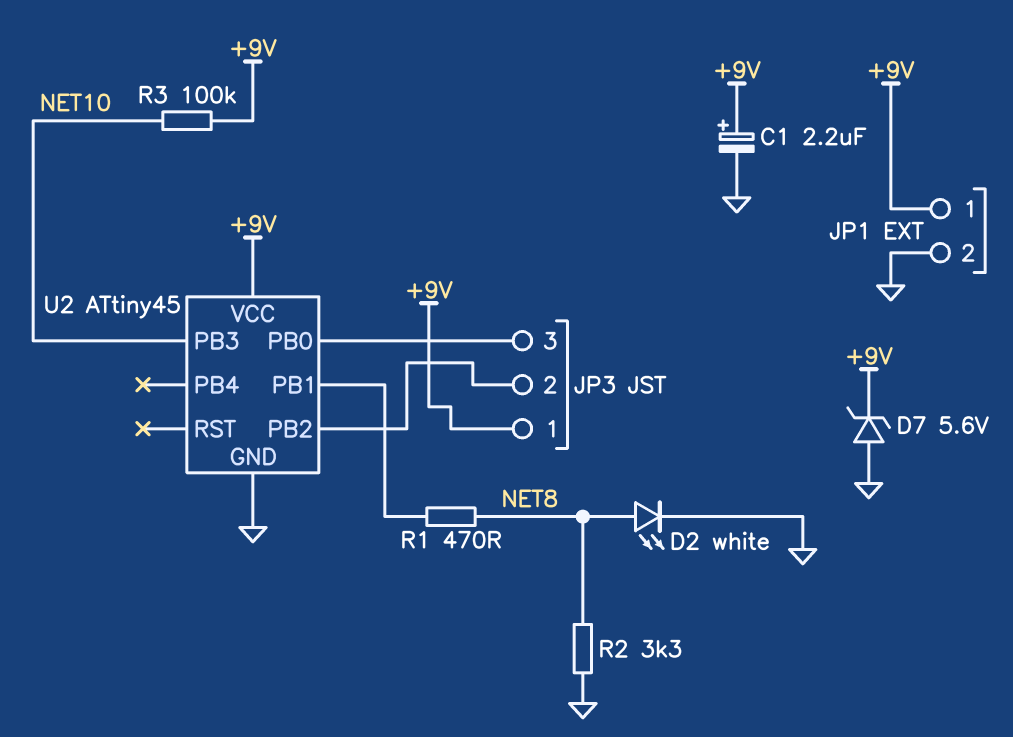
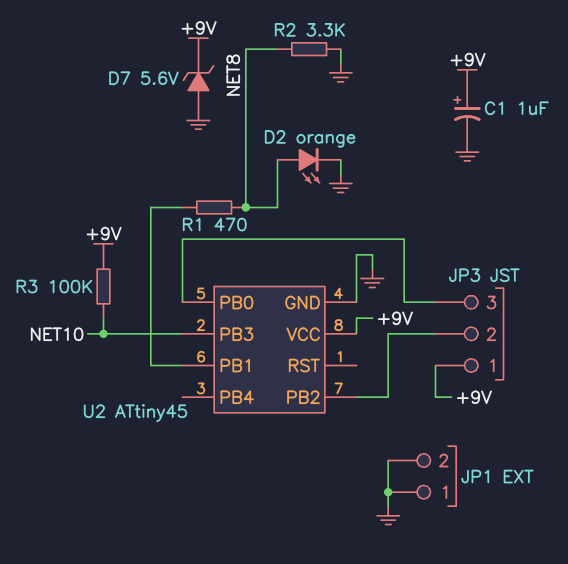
C1: 2.2uF (plus +9V, minus GND) -> 1uF (plus +9V, minus GND)
D2: LED white (A NET8, K GND) -> LED orange (A NET8, K GND)
JP1 pin 1: +9V -> GND

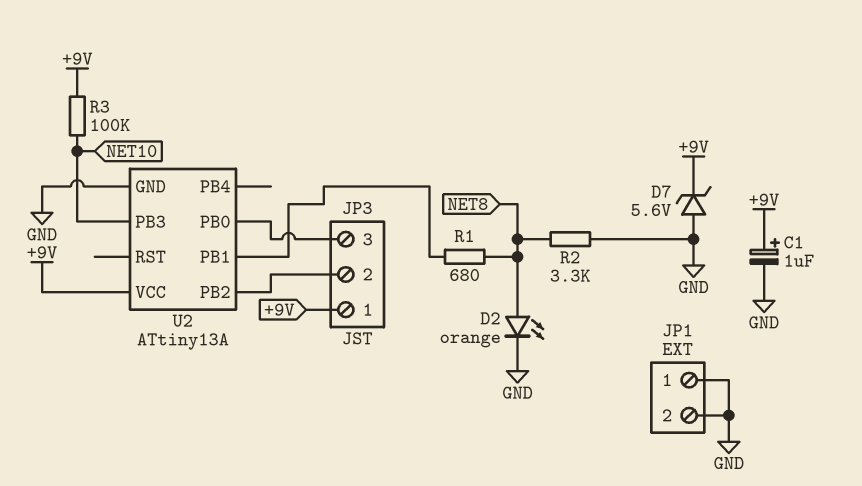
R1: 470 (NET8, U2/PB1) -> 680 (NET8, U2/PB1)
U2: ATtiny45 -> ATtiny13A

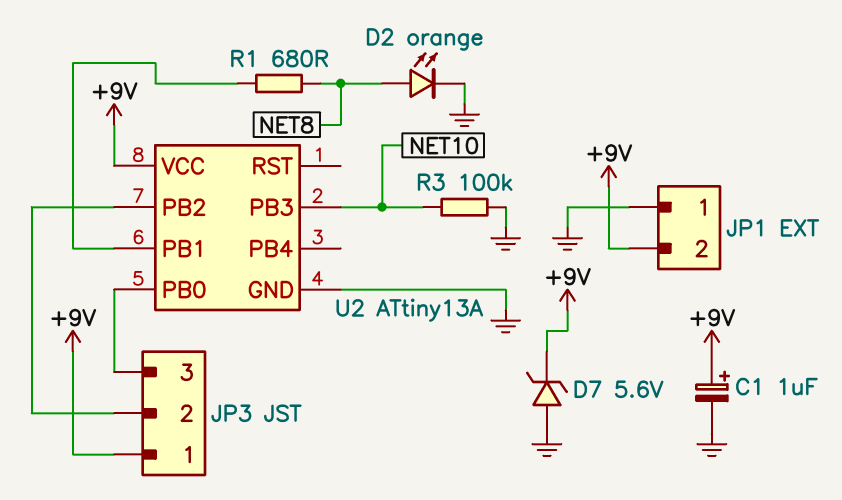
JP1 pin 2: GND -> +9V
R2: 3.3k (GND, NET8) -> none
R3: 100k (+9V, NET10) -> 100k (GND, NET10)

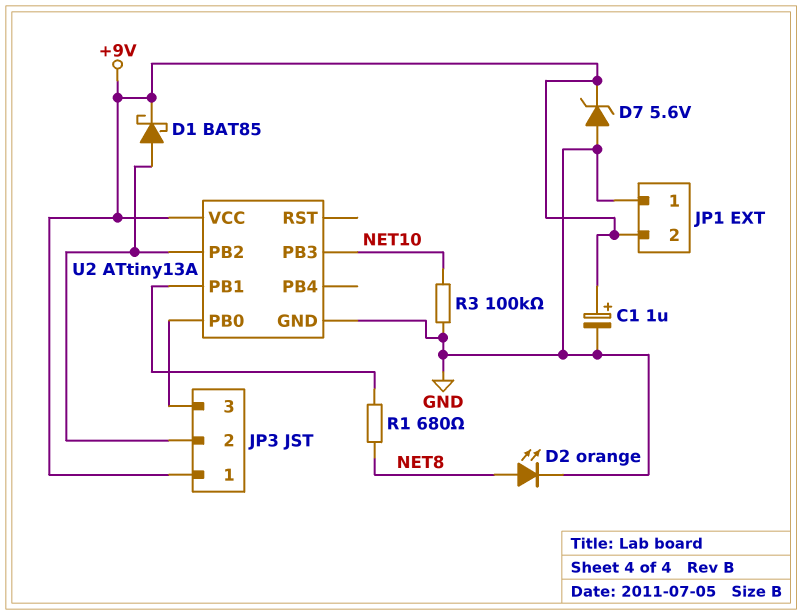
D1: none -> schottky BAT85 (A JP3/2, K +9V)

